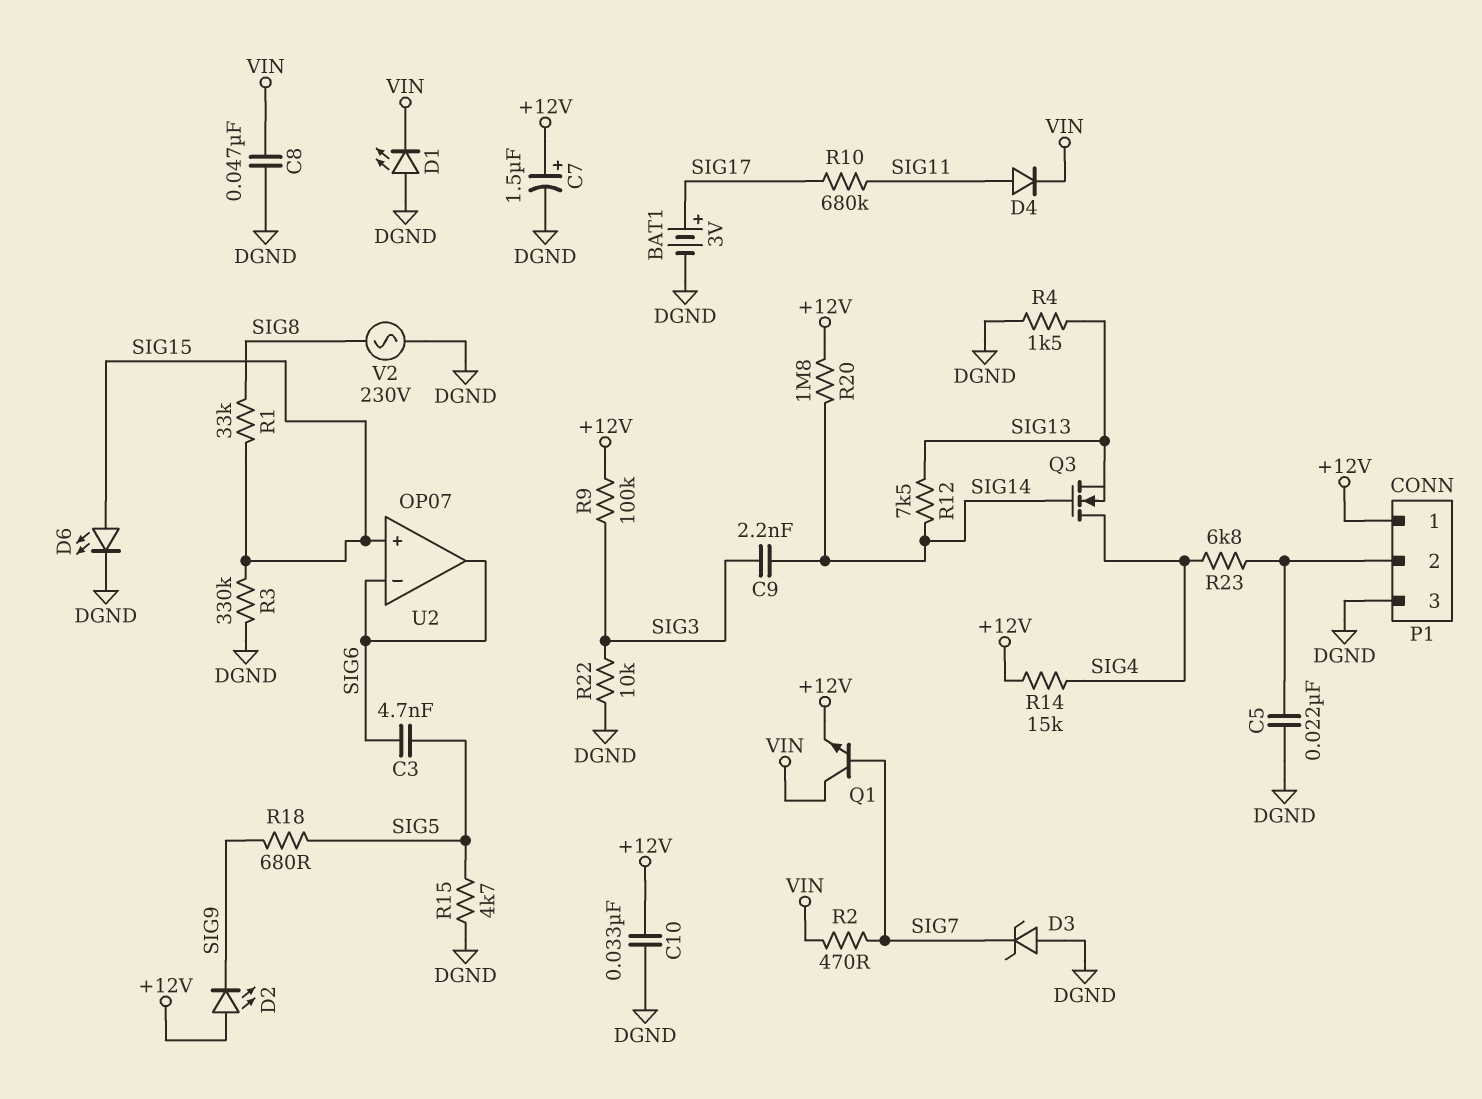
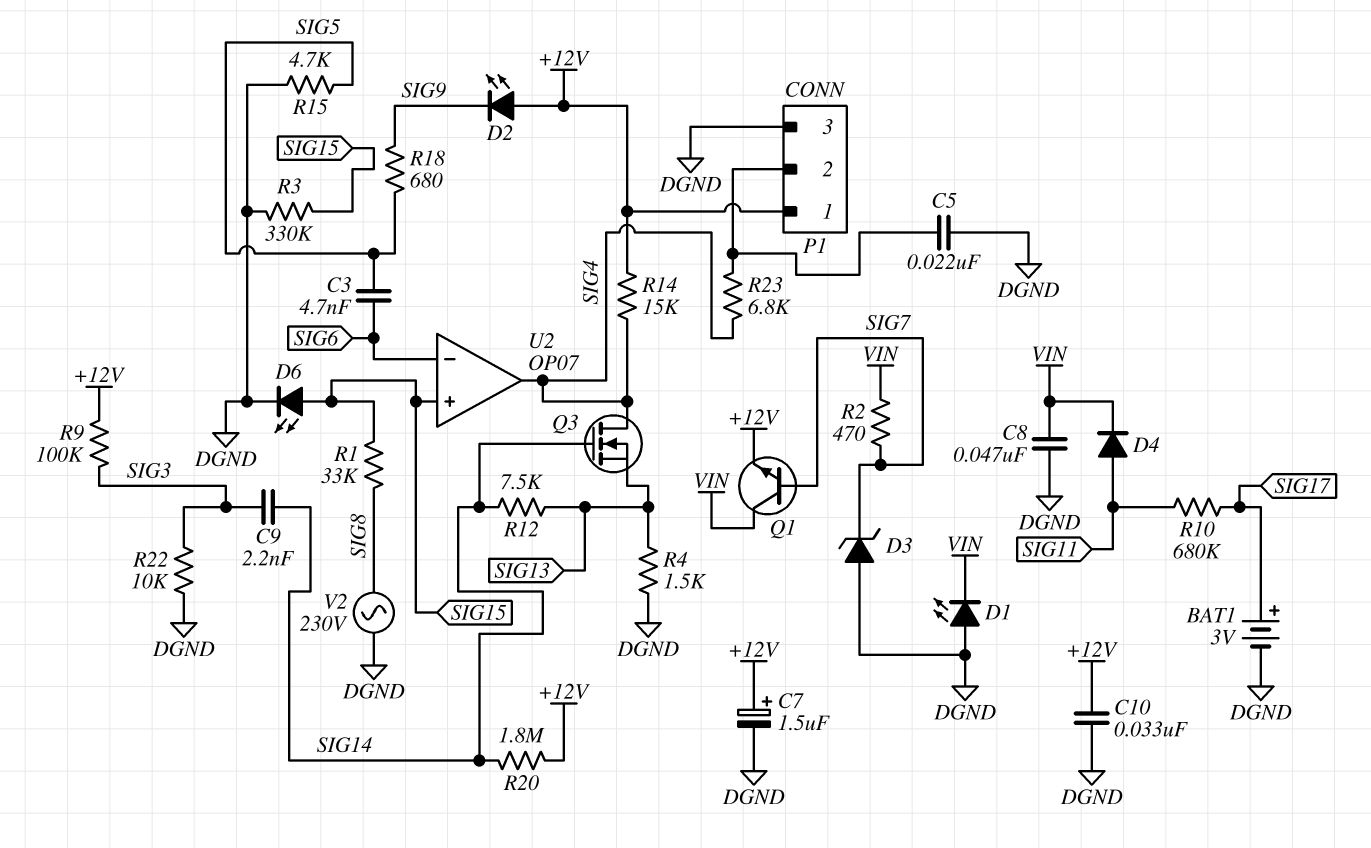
U2 pin out: SIG6 -> SIG4

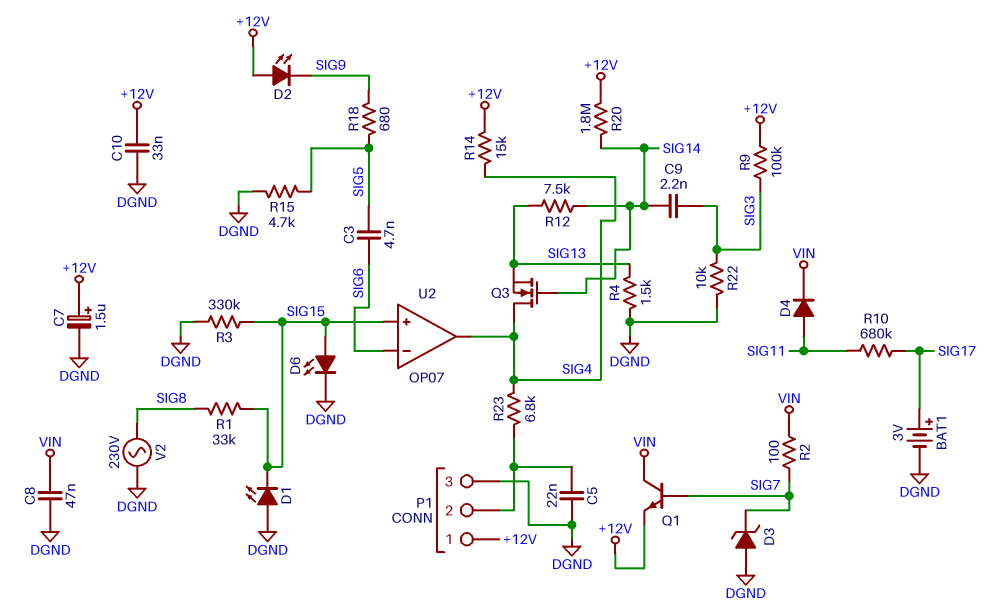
D1: LED (A DGND, K VIN) -> LED (A DGND, K SIG15)
R2: 470 (SIG7, VIN) -> 100 (SIG7, VIN)

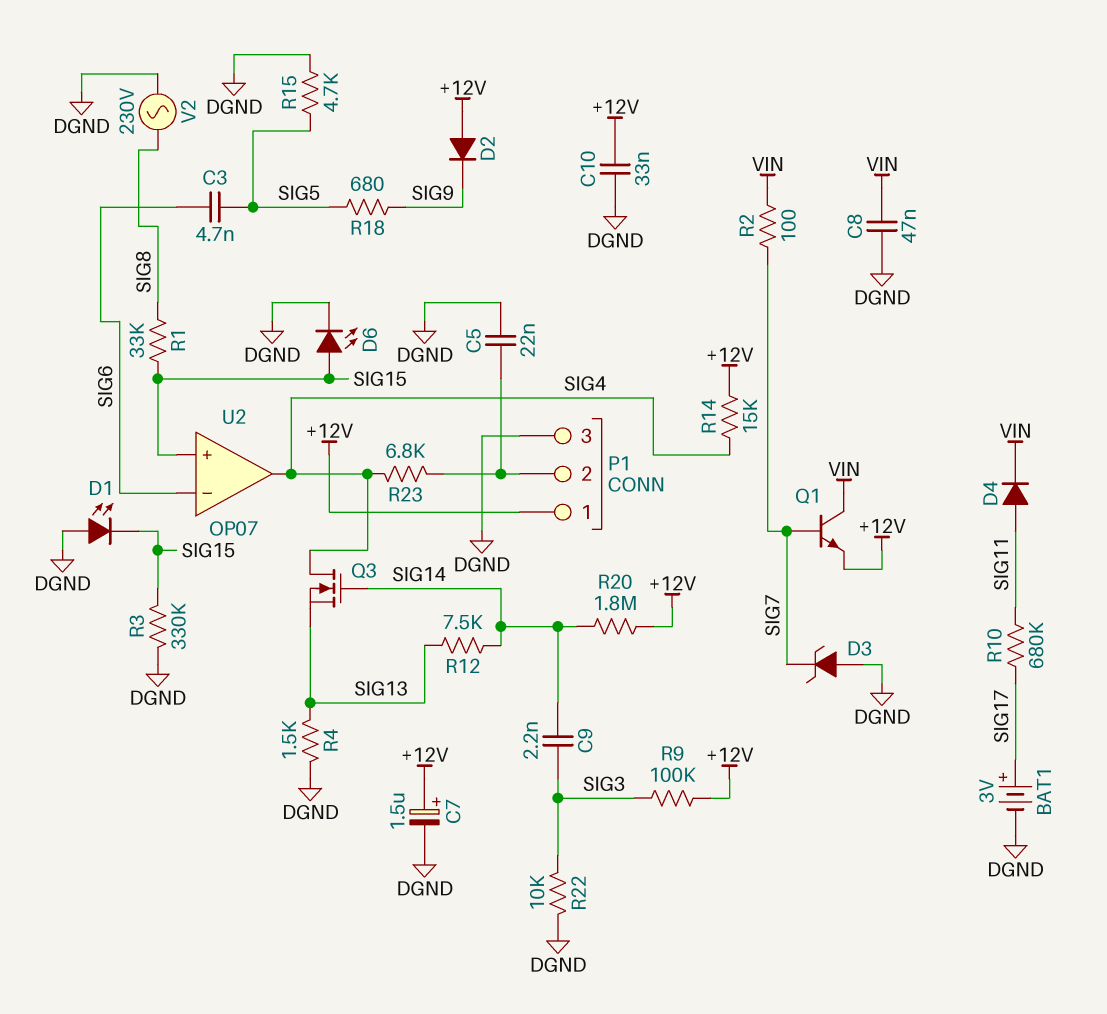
D2: LED (A +12V, K SIG9) -> diode (A +12V, K SIG9)

